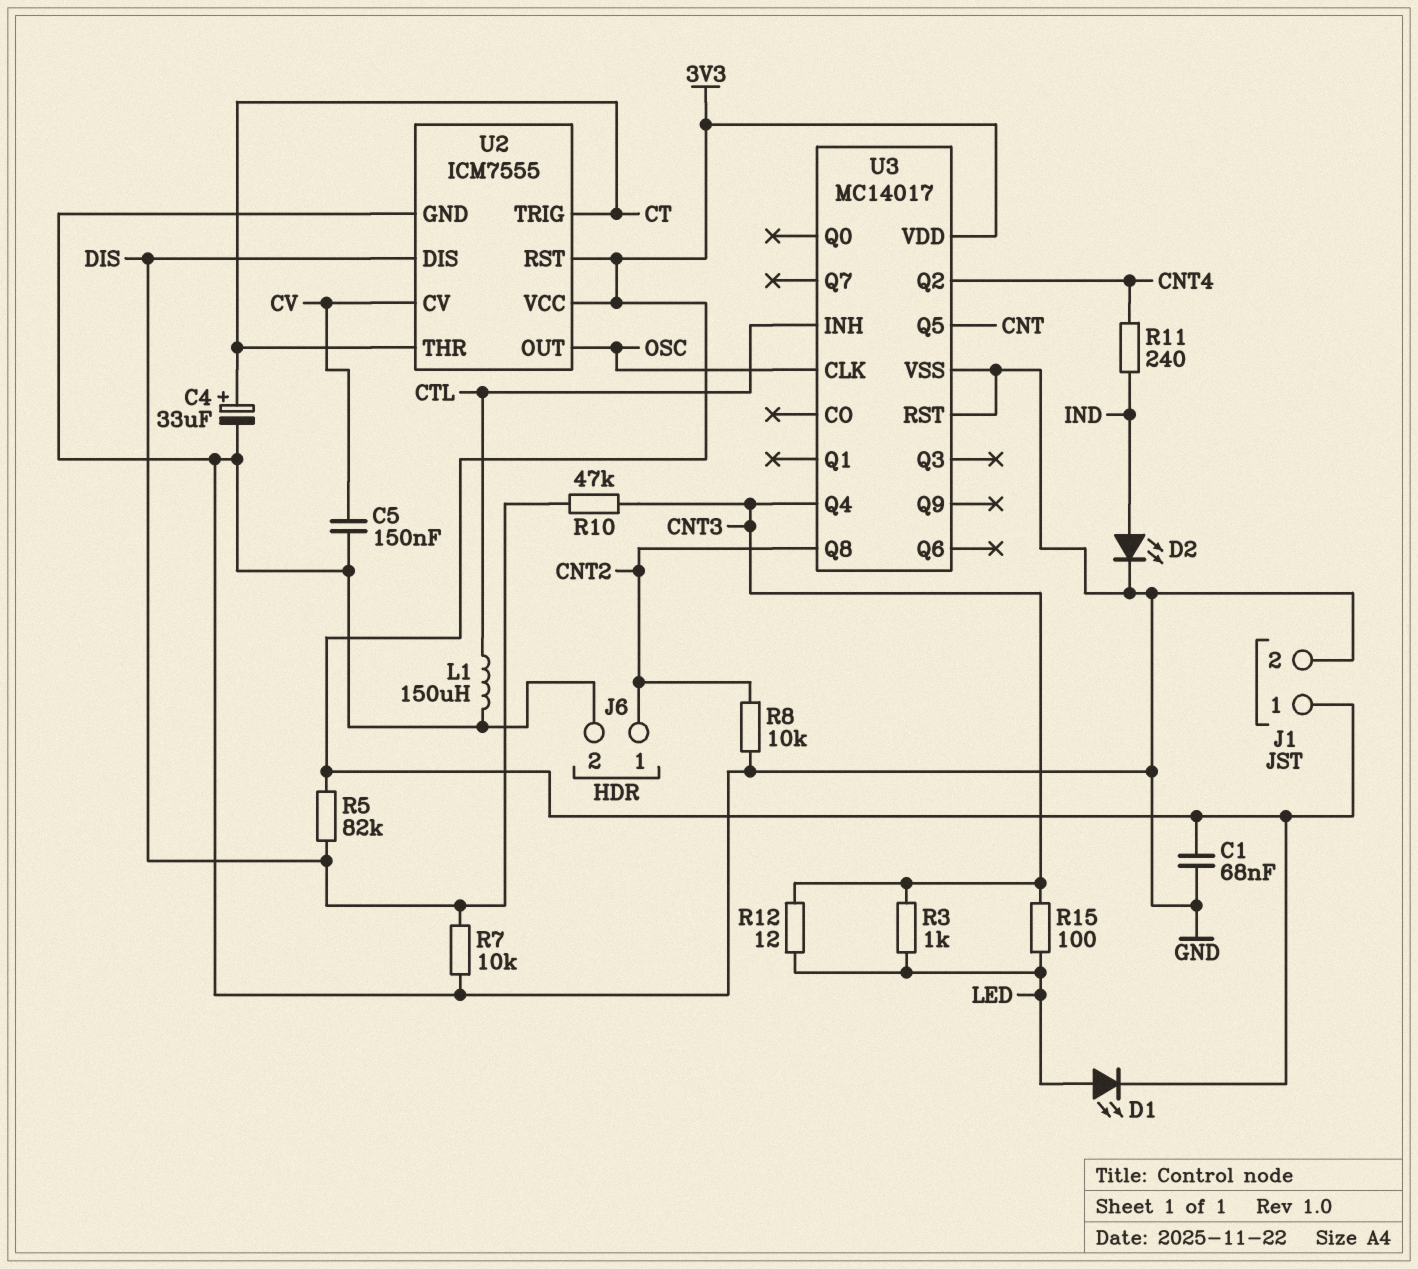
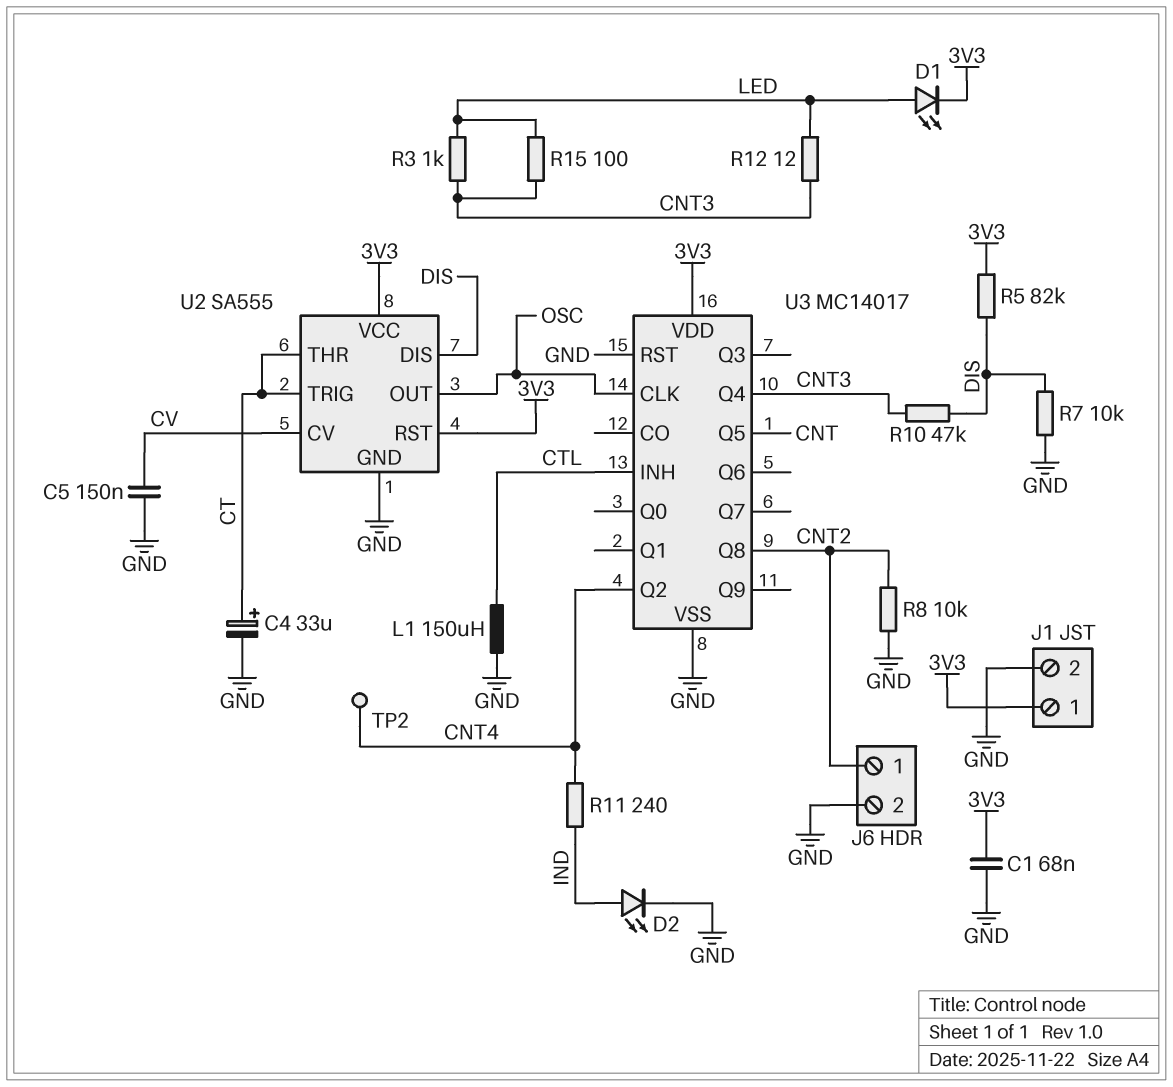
TP2: none -> test point (CNT4)
U2: ICM7555 -> SA555

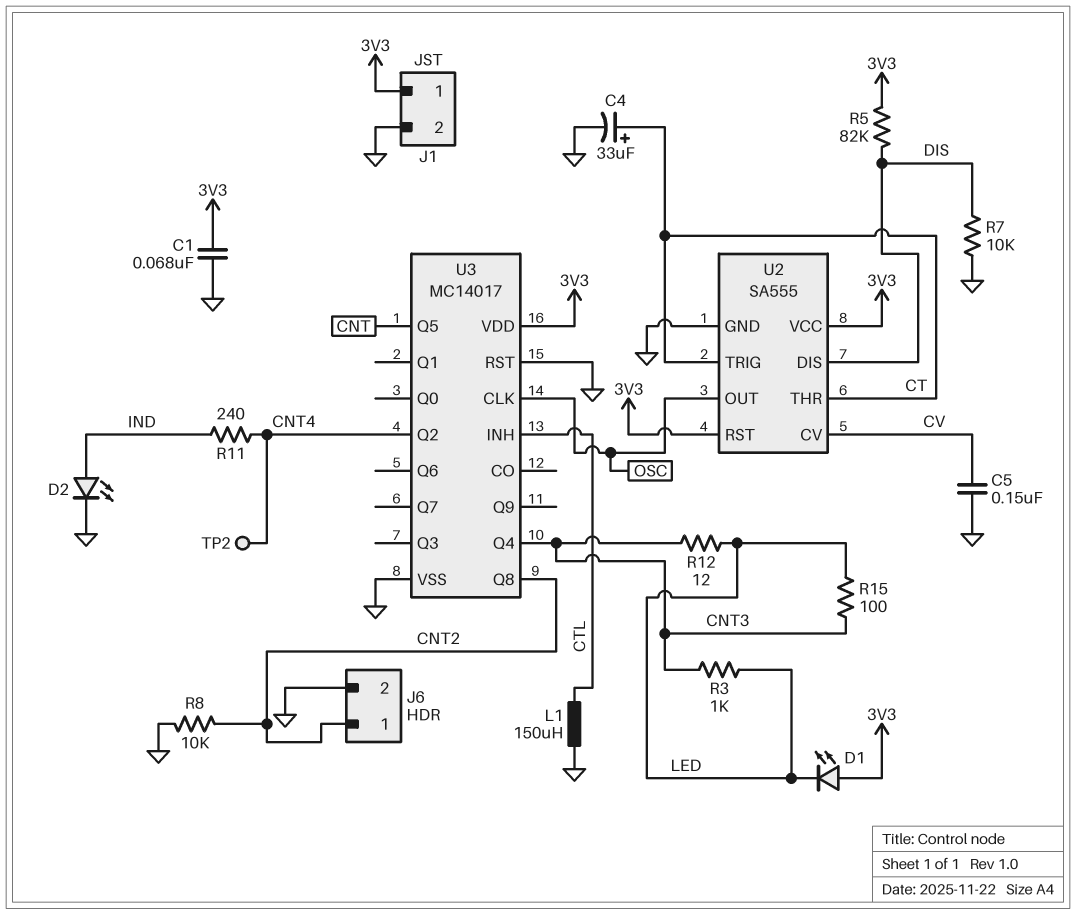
D1: LED (A LED, K 3V3) -> LED (A 3V3, K LED)
R10: 47k (CNT3, DIS) -> none

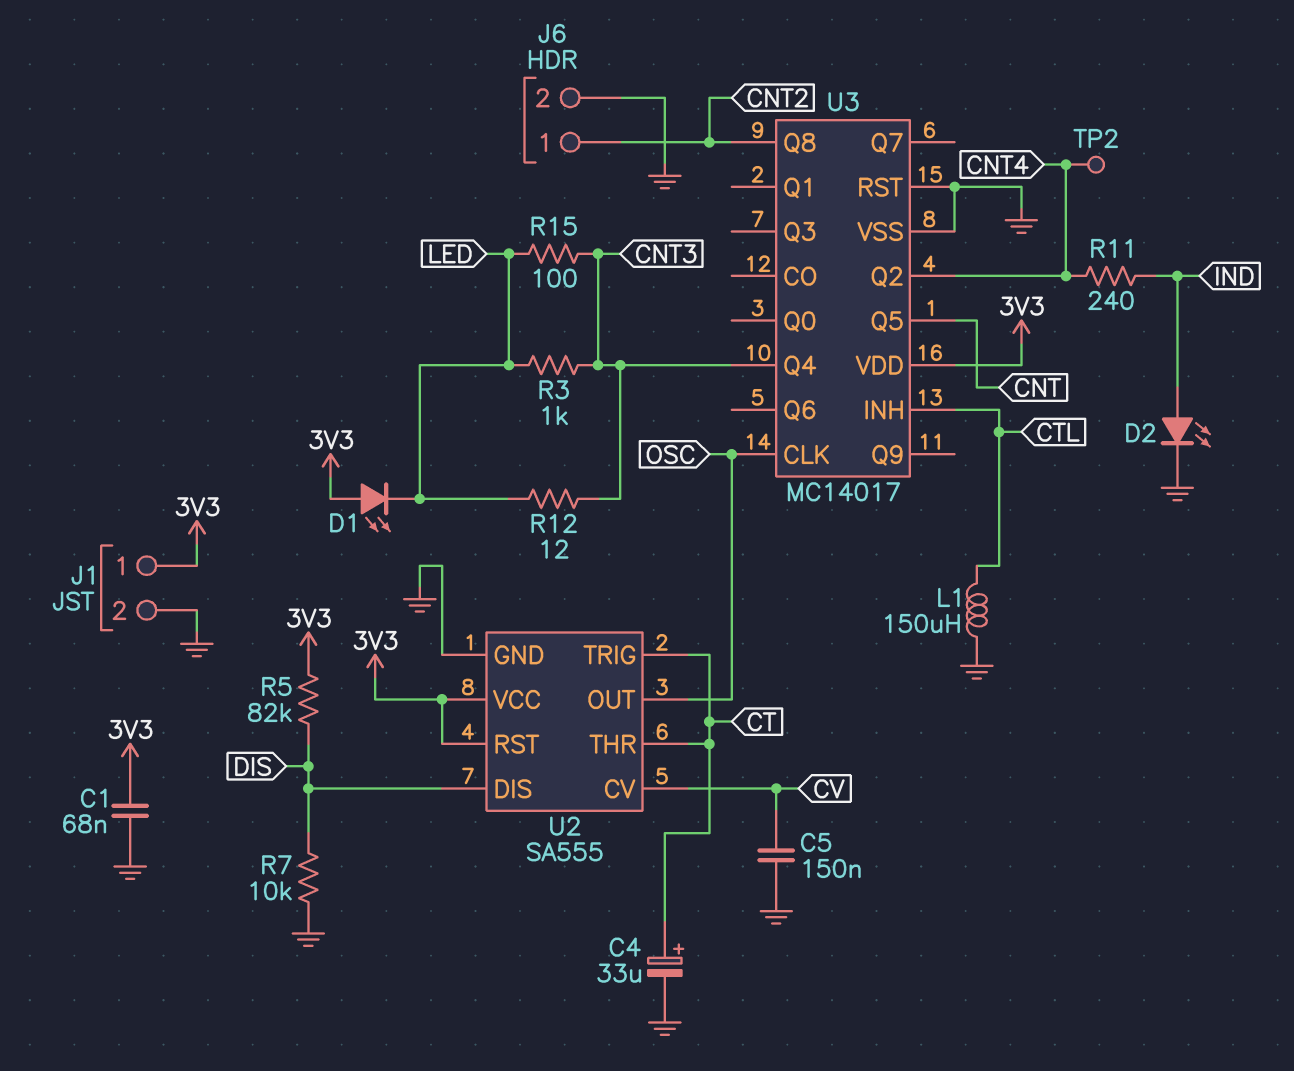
R8: 10k (CNT2, GND) -> none

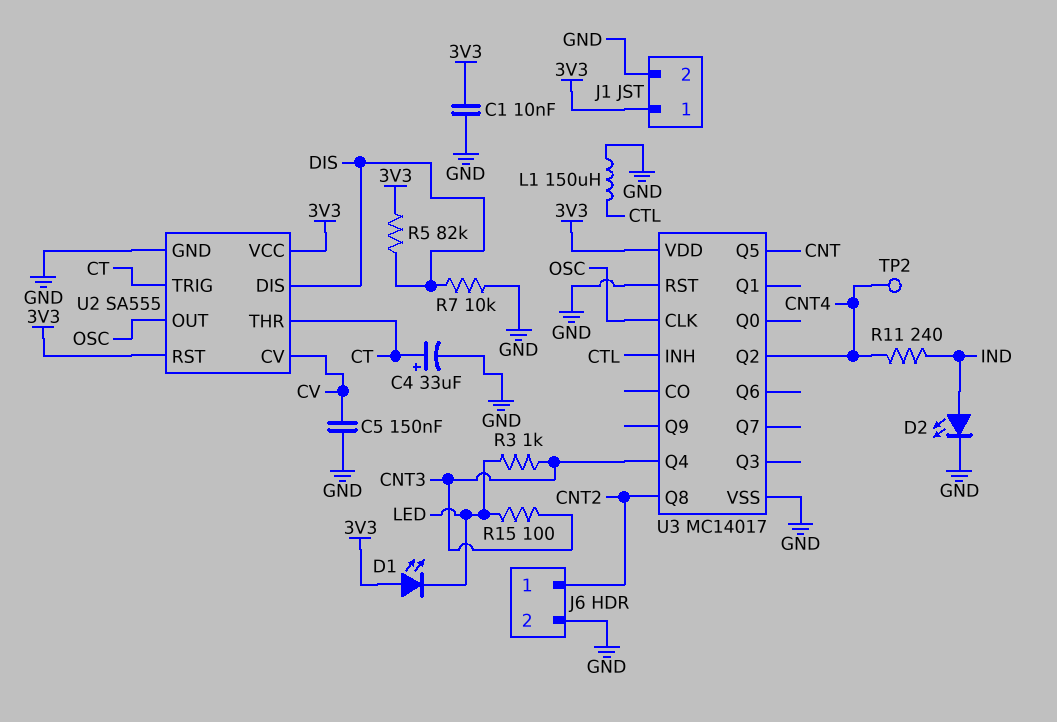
C1: 68nF (3V3, GND) -> 10nF (3V3, GND)
R12: 12 (CNT3, LED) -> none

